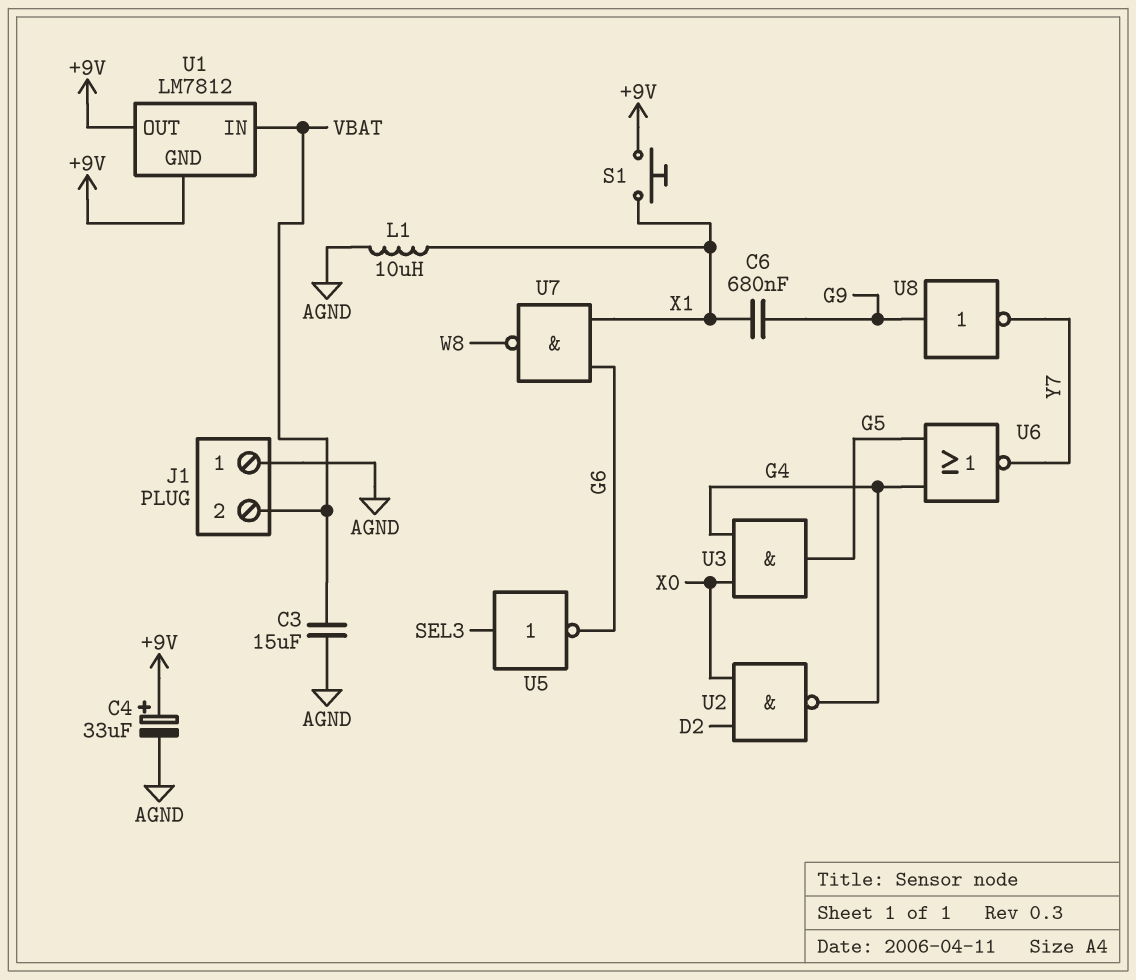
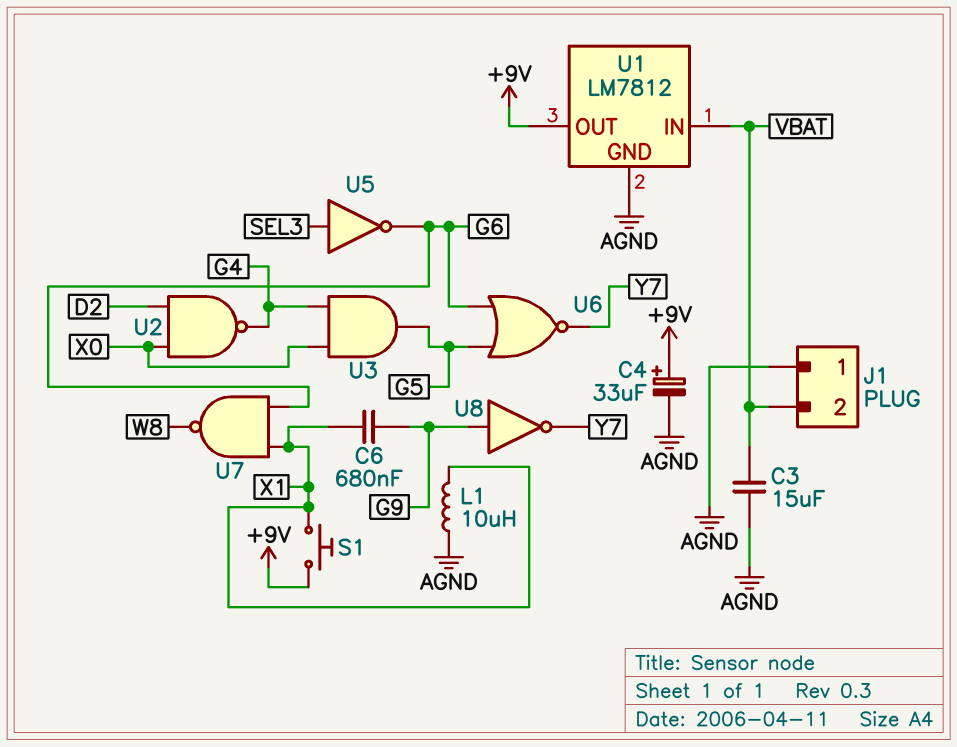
U1 pin GND: +9V -> AGND
U6: NOR (in G4, in G5, out Y7) -> NOR (in G5, in G6, out Y7)

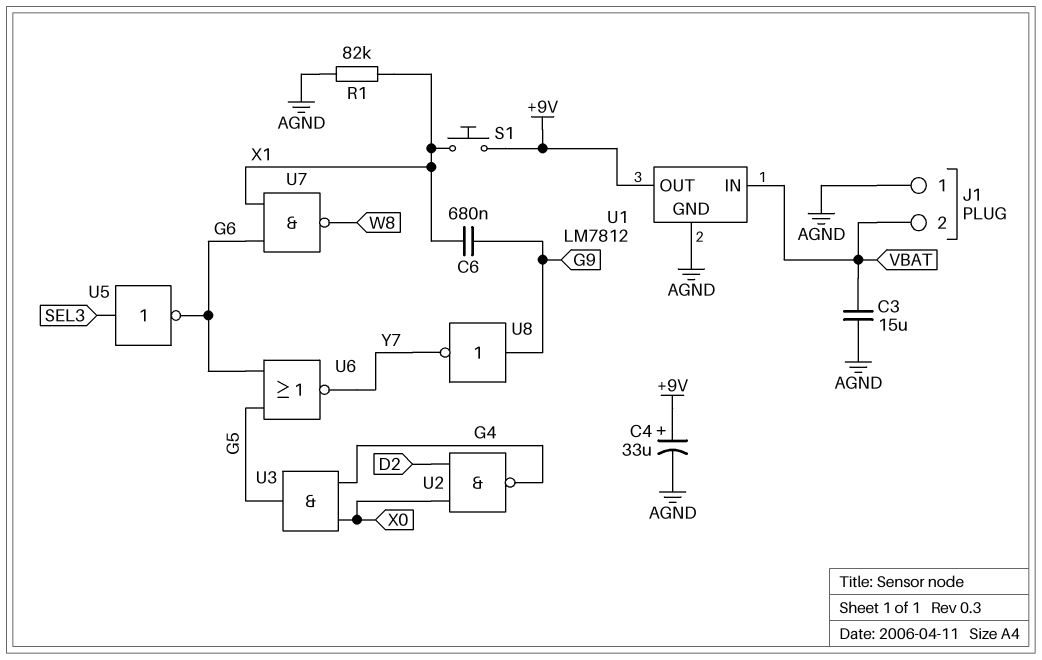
L1: 10uH (AGND, X1) -> none
R1: none -> 82k (AGND, X1)

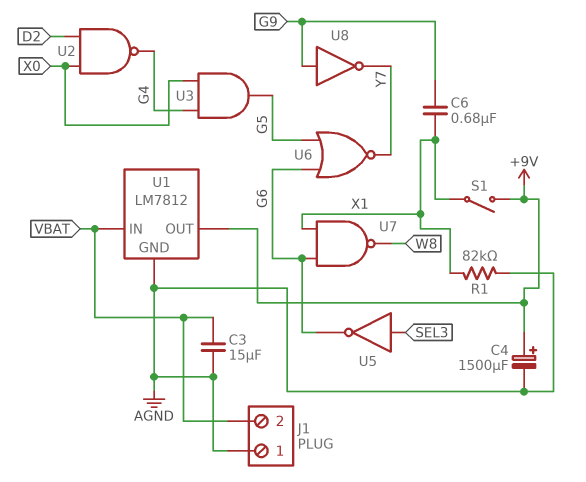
C4: 33uF (plus +9V, minus AGND) -> 1500uF (plus +9V, minus AGND)
S1: button (+9V, X1) -> switch (+9V, X1)

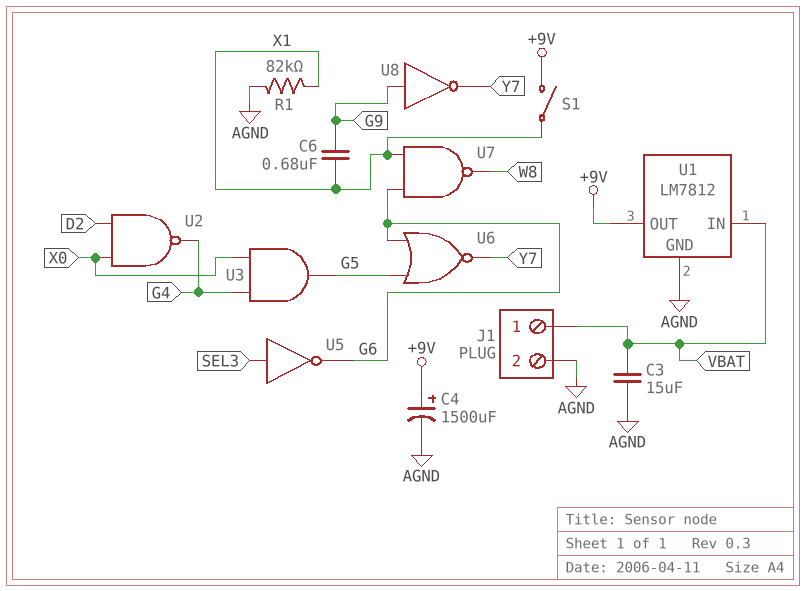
J1 pin 1: AGND -> VBAT
J1 pin 2: VBAT -> AGND

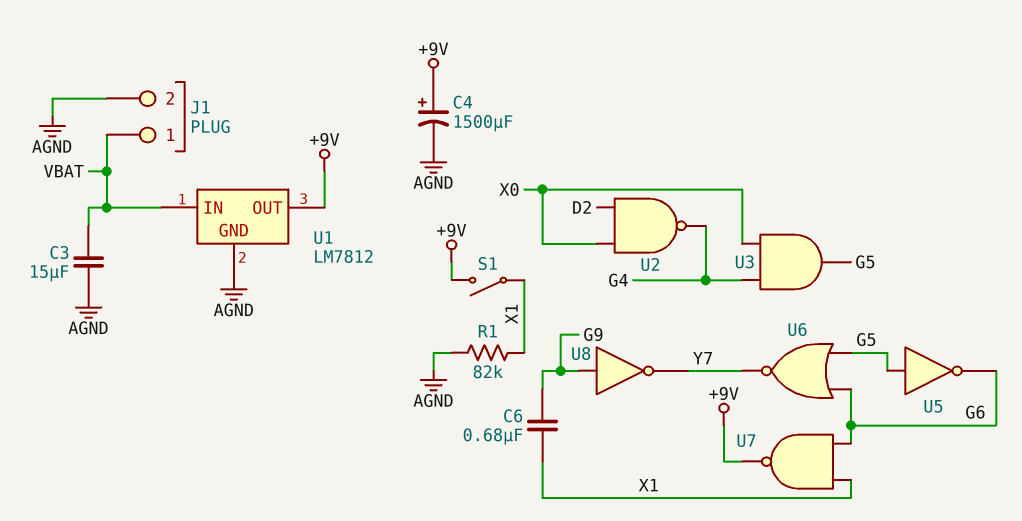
U5: NOT (in SEL3, out G6) -> NOT (in G5, out G6)
U7: NAND (in G6, in X1, out W8) -> NAND (in G6, in X1, out +9V)

